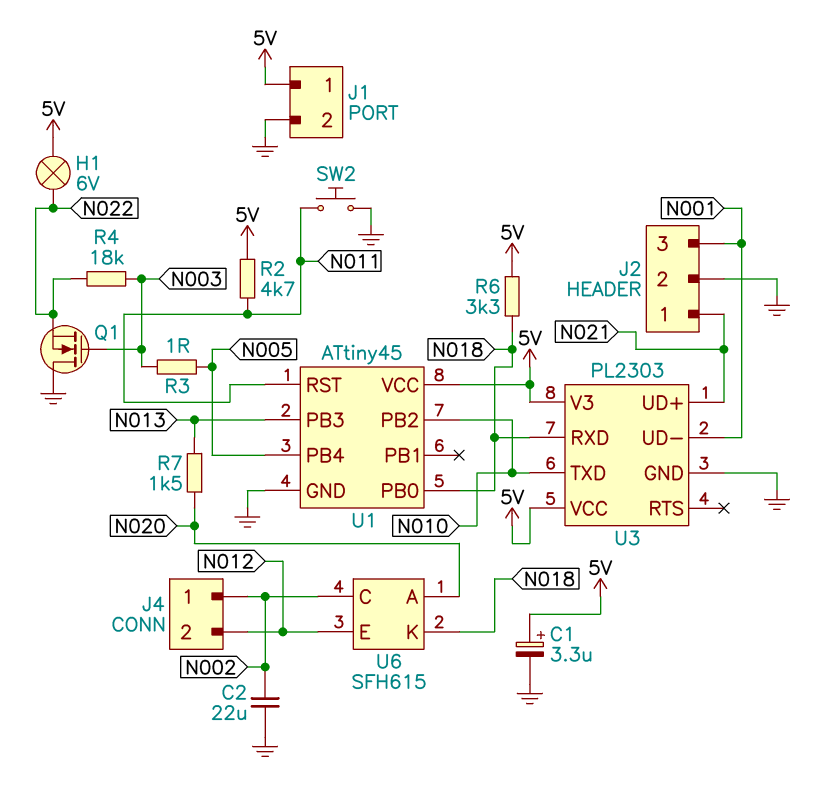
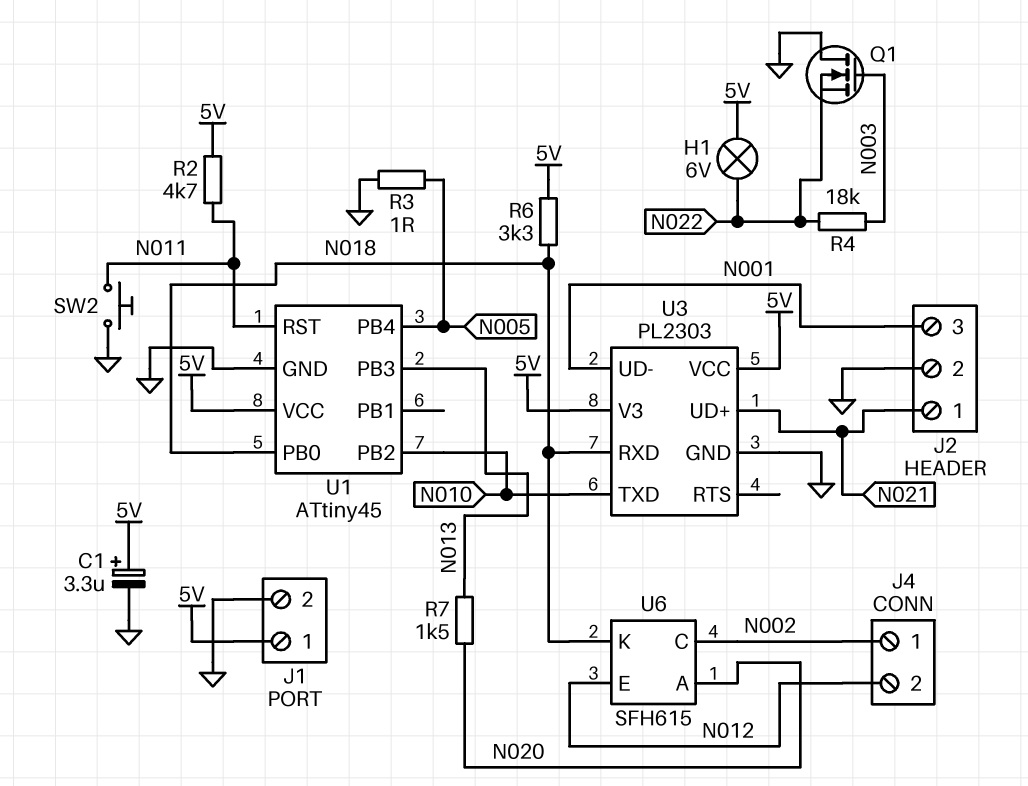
C2: 22uF (GND, N002) -> none
R3: 1 (N003, N005) -> 1 (GND, N005)

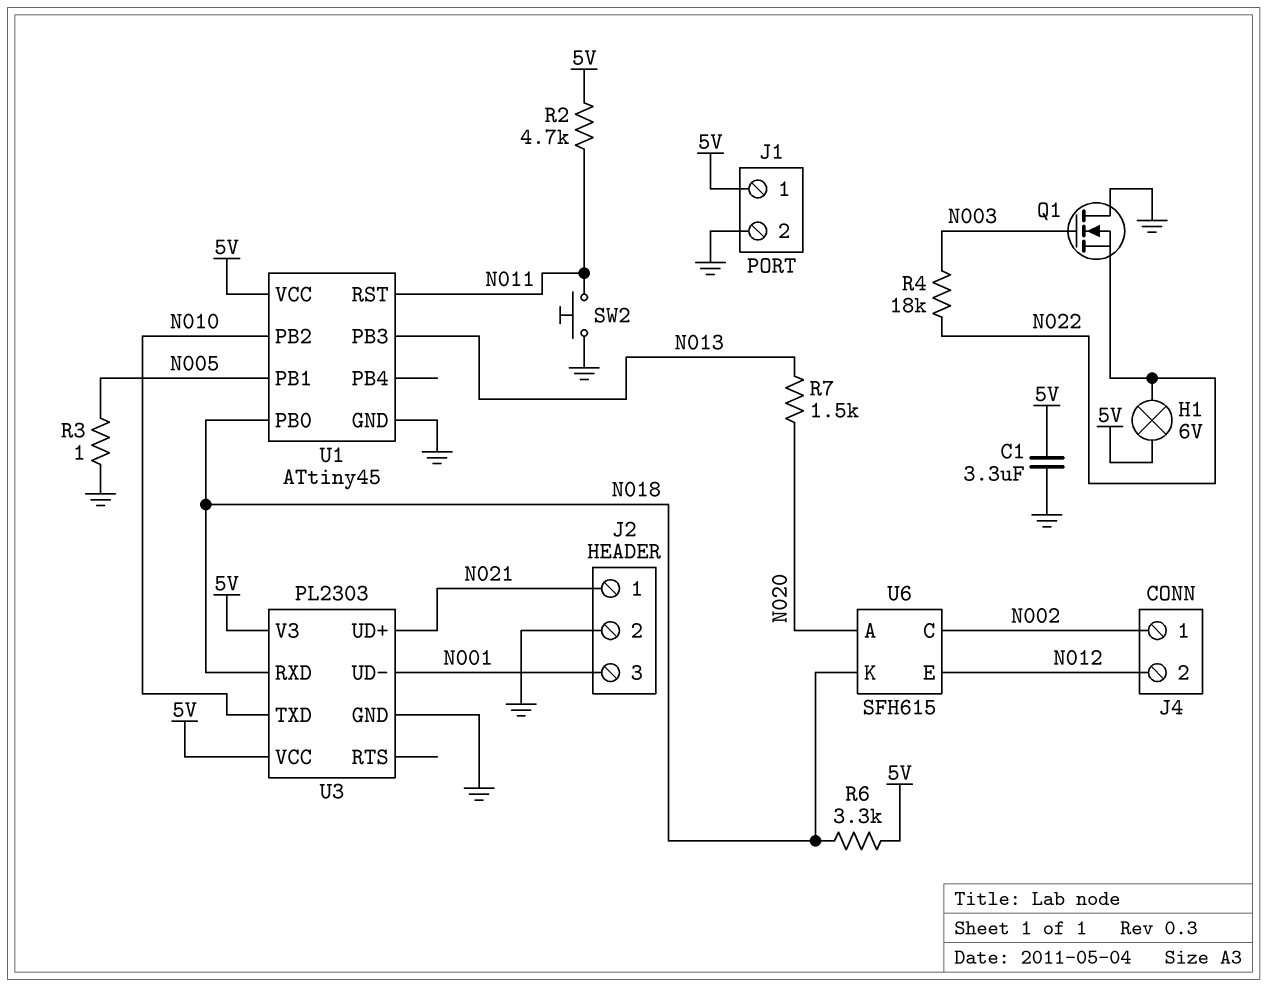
C1: 3.3uF (plus 5V, minus GND) -> 3.3uF (5V, GND)
U1 pin PB1: none -> N005
U1 pin PB4: N005 -> none

